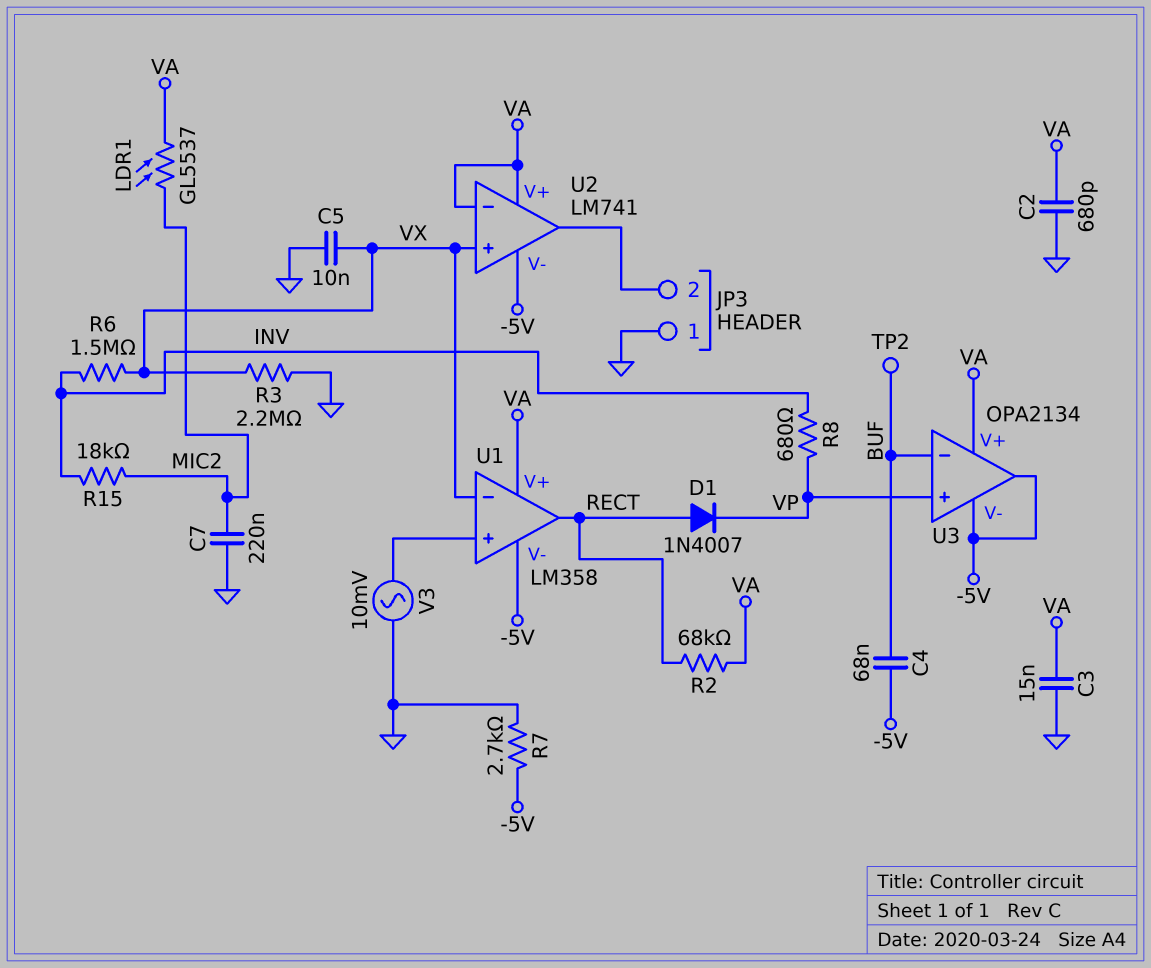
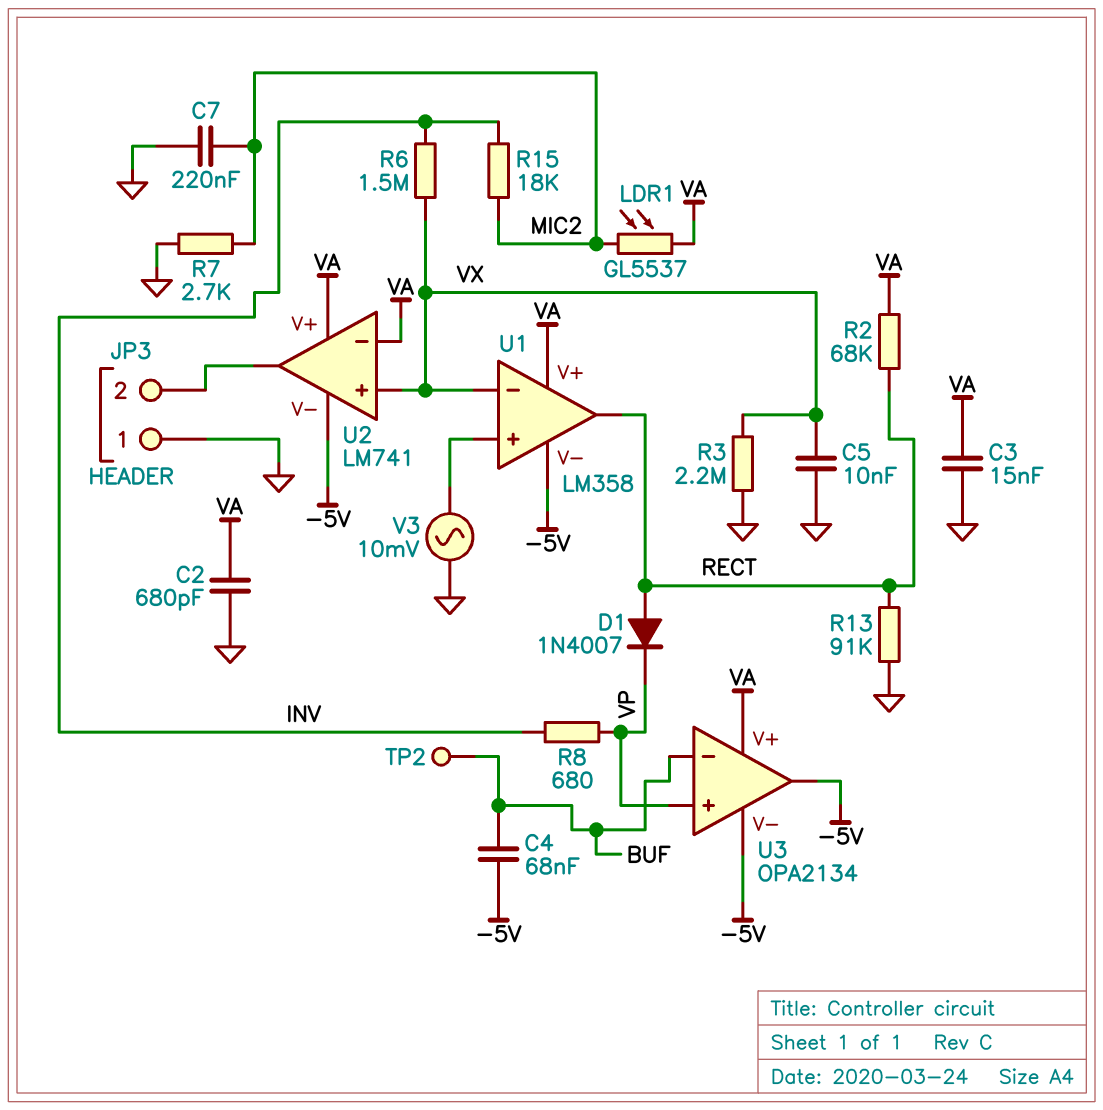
R7: 2.7k (-5V, GND) -> 2.7k (GND, MIC2)
R13: none -> 91k (GND, RECT)

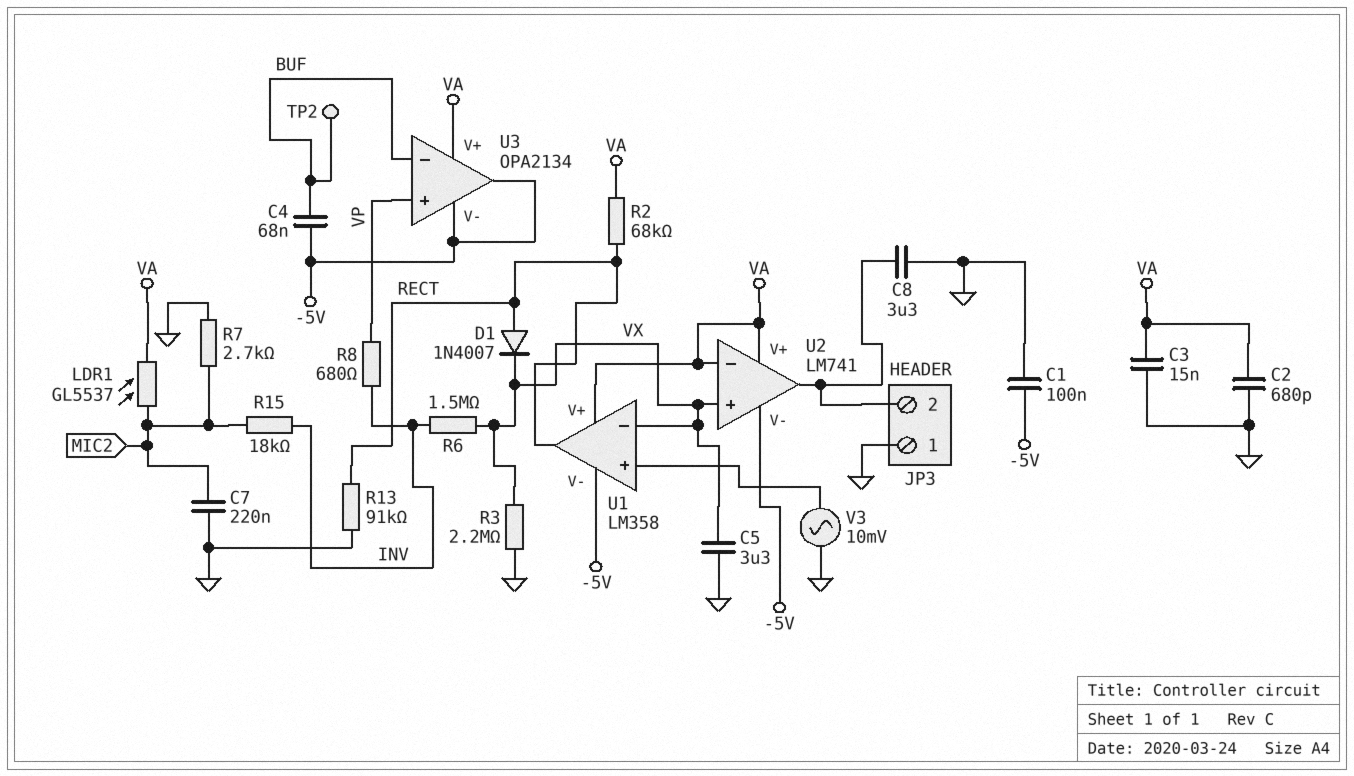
C1: none -> 100nF (-5V, GND)
C5: 10nF (GND, VX) -> 3.3uF (GND, VX)
C8: none -> 3.3uF (GND, JP3/2)
D1: diode 1N4007 (A RECT, K VP) -> diode 1N4007 (A RECT, K VX)

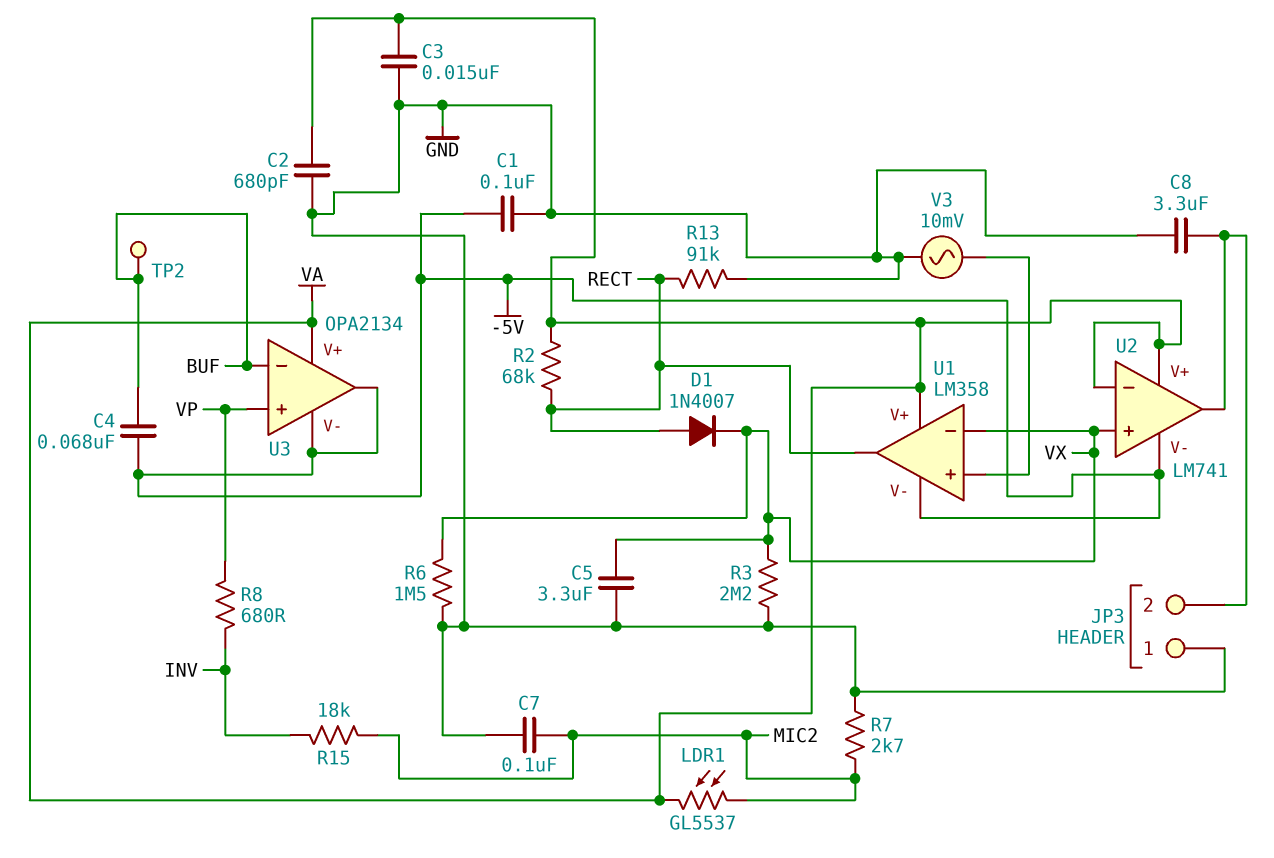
C7: 220nF (GND, MIC2) -> 100nF (GND, MIC2)
R6: 1.5M (INV, VX) -> 1.5M (GND, VX)

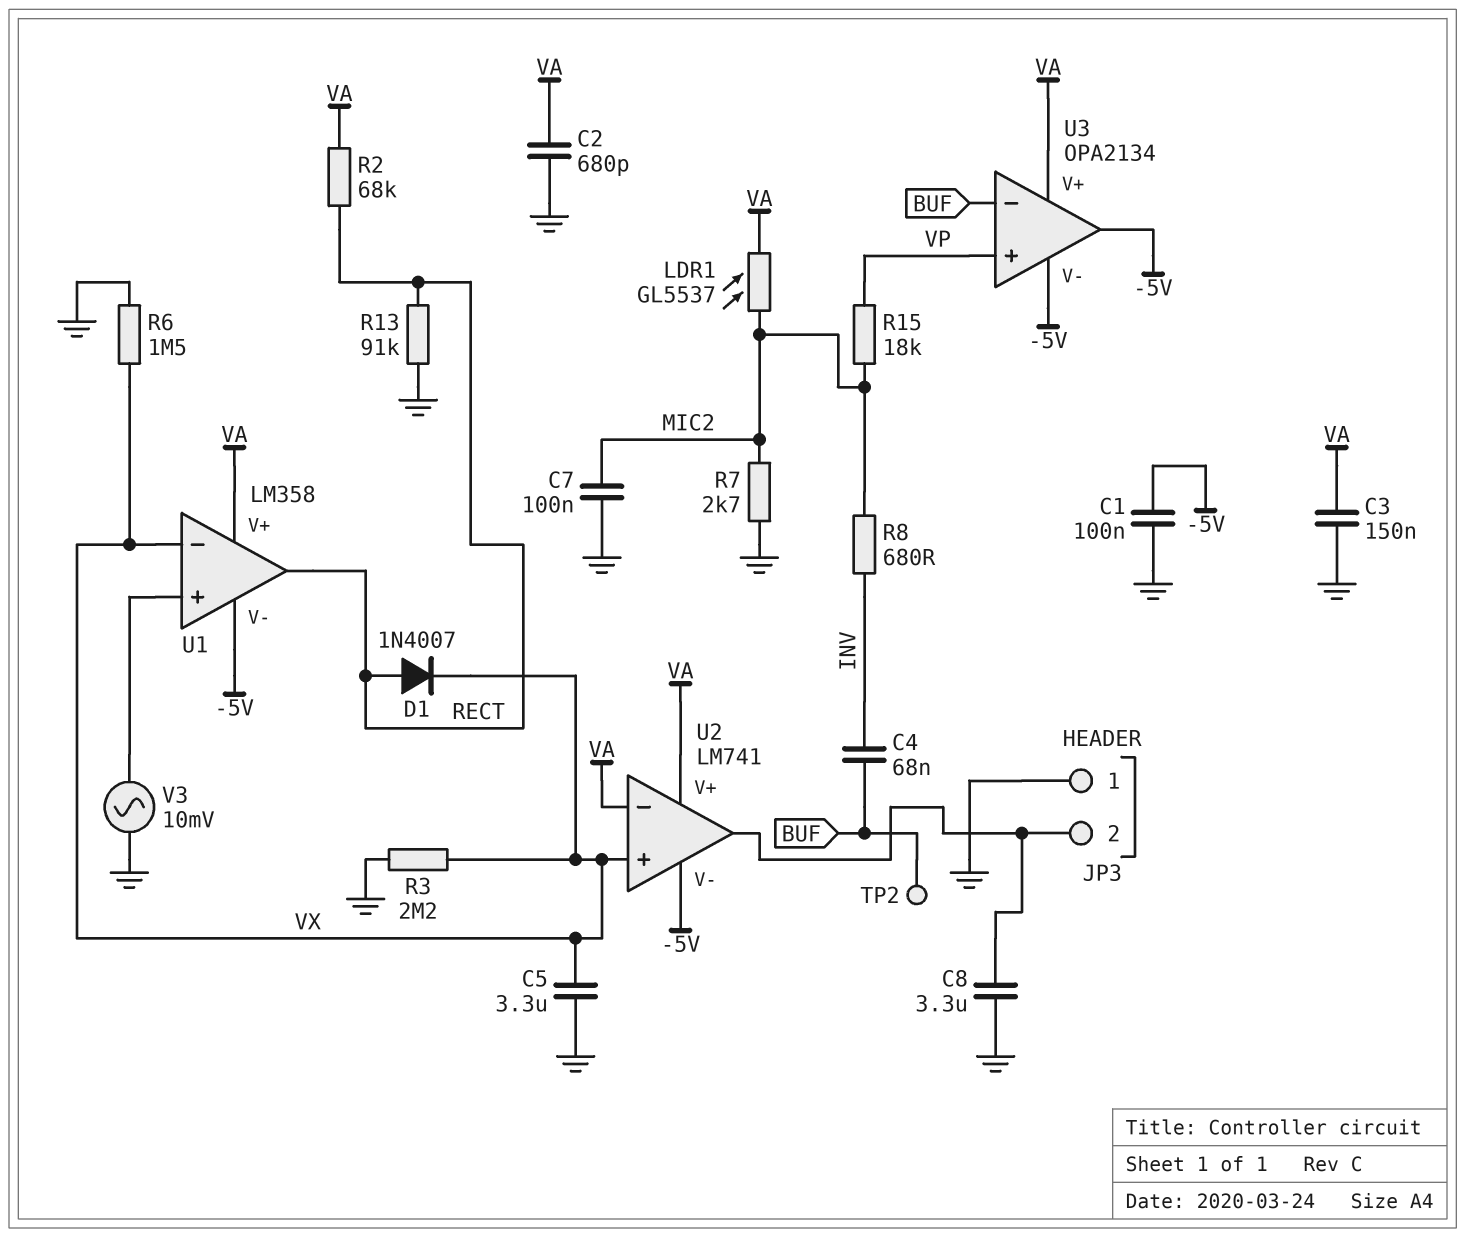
C3: 15nF (GND, VA) -> 150nF (GND, VA)
C4: 68nF (-5V, BUF) -> 68nF (BUF, INV)
R8: 680 (INV, VP) -> 680 (INV, MIC2)
R15: 18k (INV, MIC2) -> 18k (MIC2, VP)

